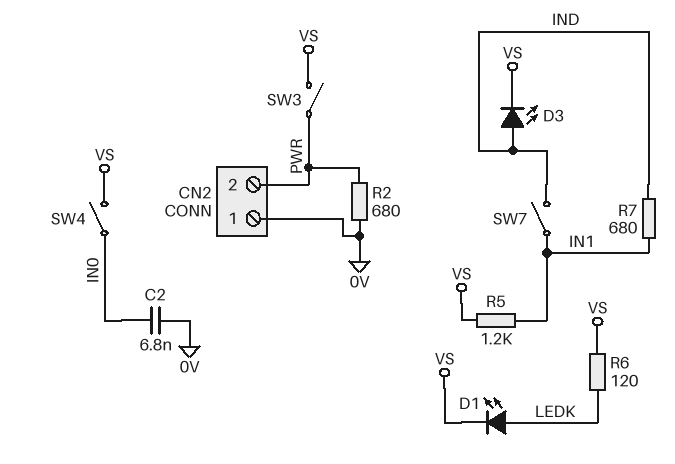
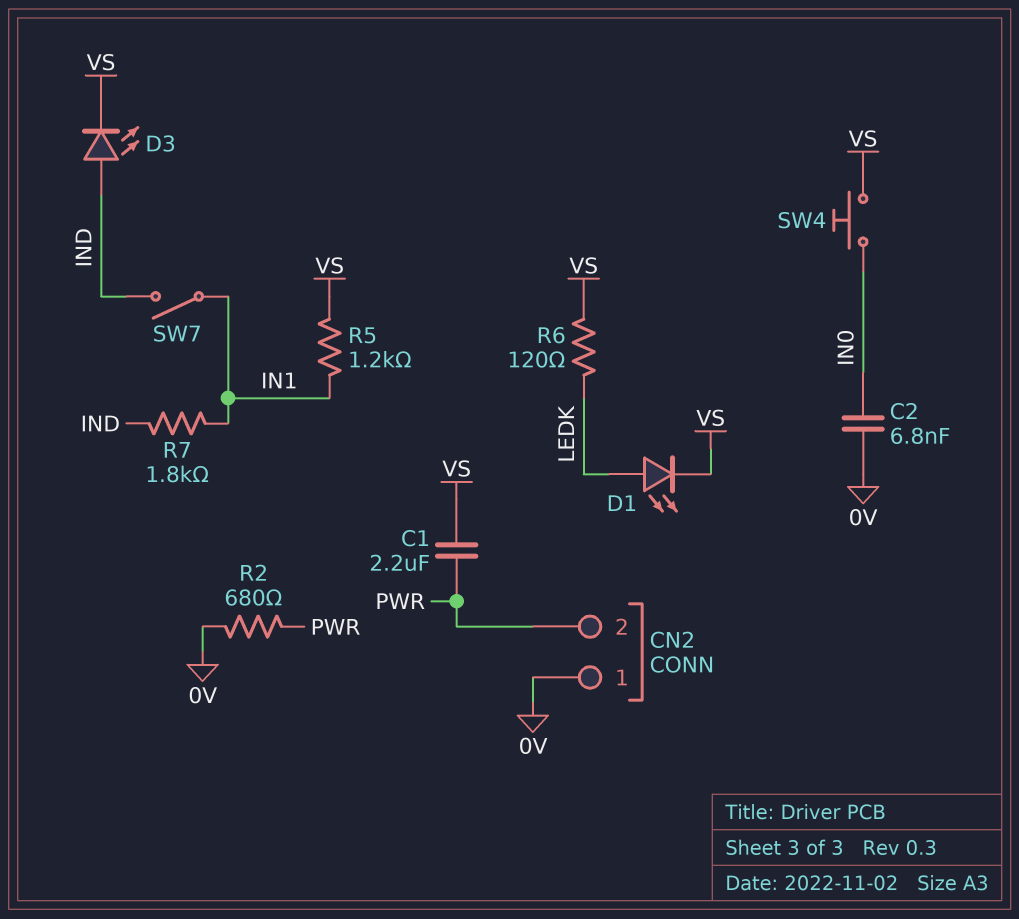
C1: none -> 2.2uF (PWR, VS)
R7: 680 (IN1, IND) -> 1.8k (IN1, IND)
SW3: switch (PWR, VS) -> none
SW4: switch (IN0, VS) -> button (IN0, VS)

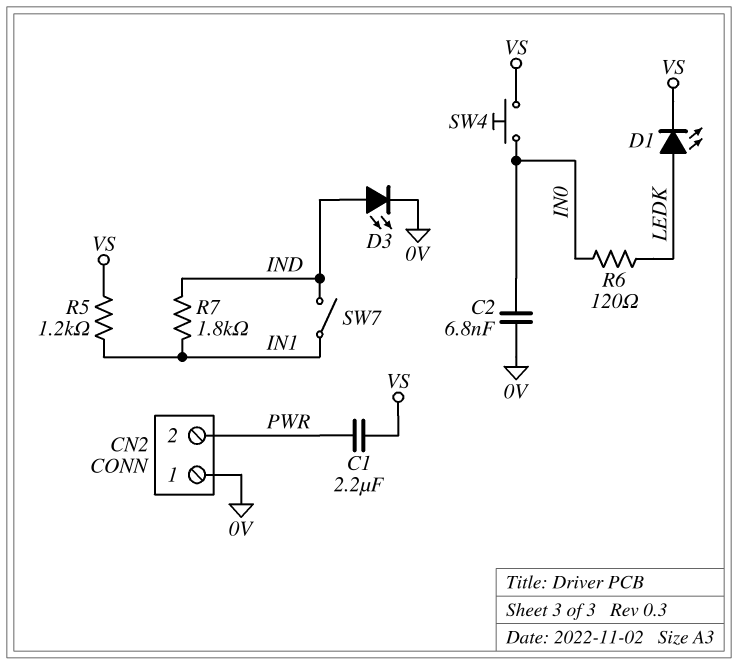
D3: LED (A IND, K VS) -> LED (A IND, K 0V)
R2: 680 (0V, PWR) -> none
R6: 120 (LEDK, VS) -> 120 (IN0, LEDK)

